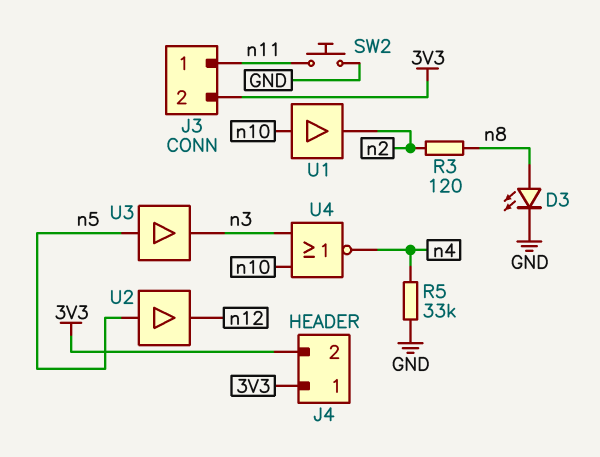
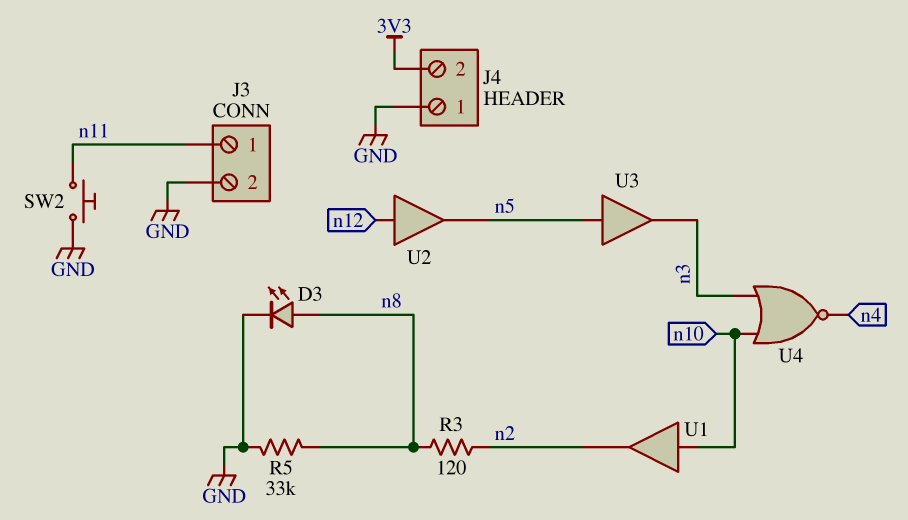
J3 pin 2: 3V3 -> GND
J4 pin 1: 3V3 -> GND
R5: 33k (GND, n4) -> 33k (GND, n8)
U2: buffer (in n5, out n12) -> buffer (in n12, out n5)

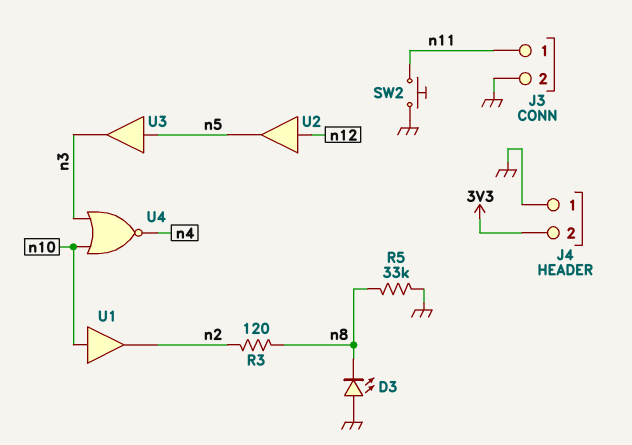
D3: LED (A n8, K GND) -> LED (A GND, K n8)

